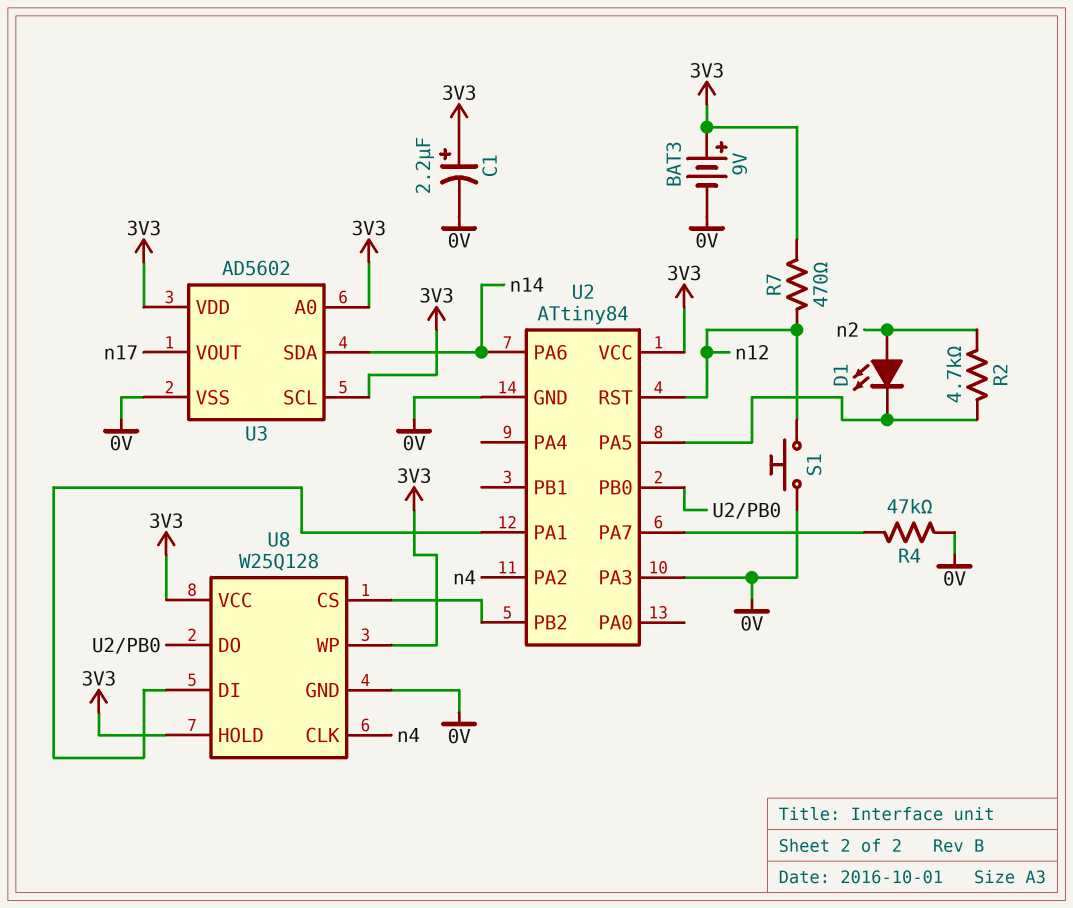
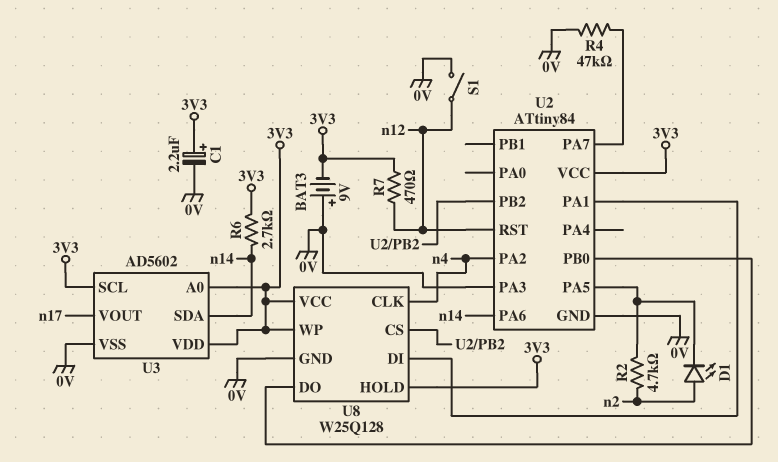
BAT3: 9V (plus 3V3, minus 0V) -> 9V (plus 0V, minus 3V3)
R6: none -> 2.7k (3V3, n14)
S1: button (0V, n12) -> switch (0V, n12)

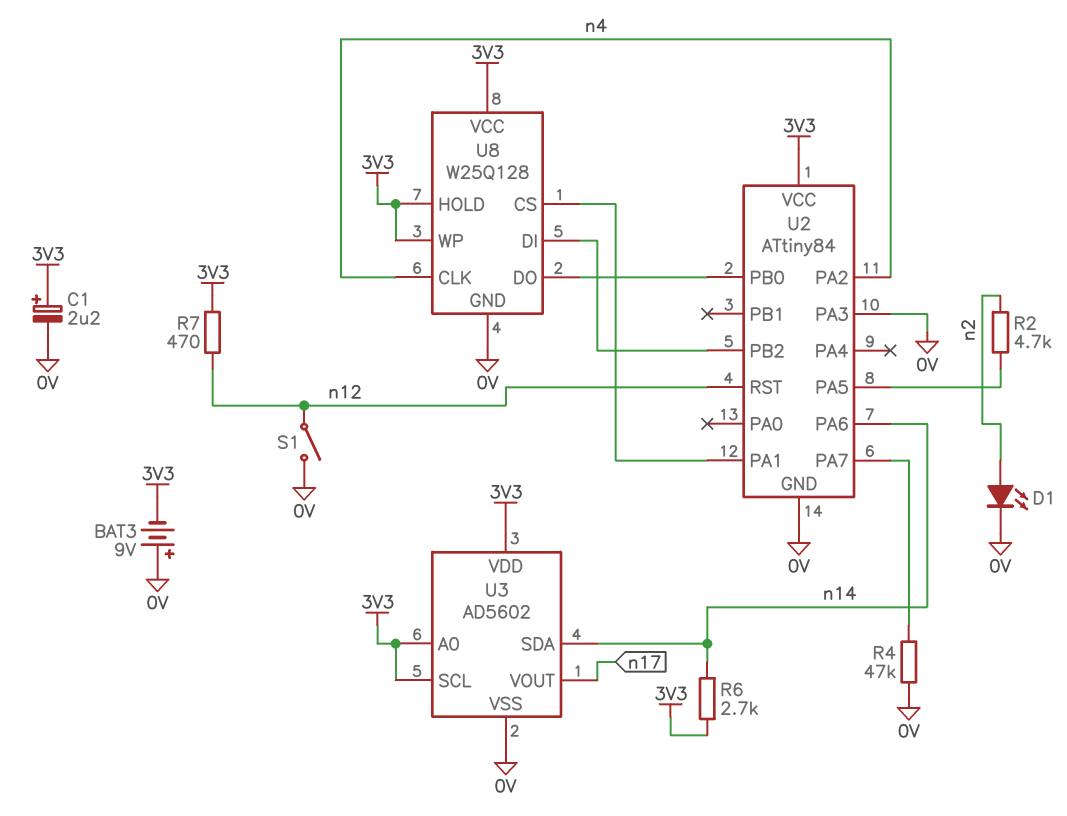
D1: LED (A n2, K U2/PA5) -> LED (A n2, K 0V)
U8 pin CS: U2/PB2 -> U2/PA1
U8 pin DI: U2/PA1 -> U2/PB2

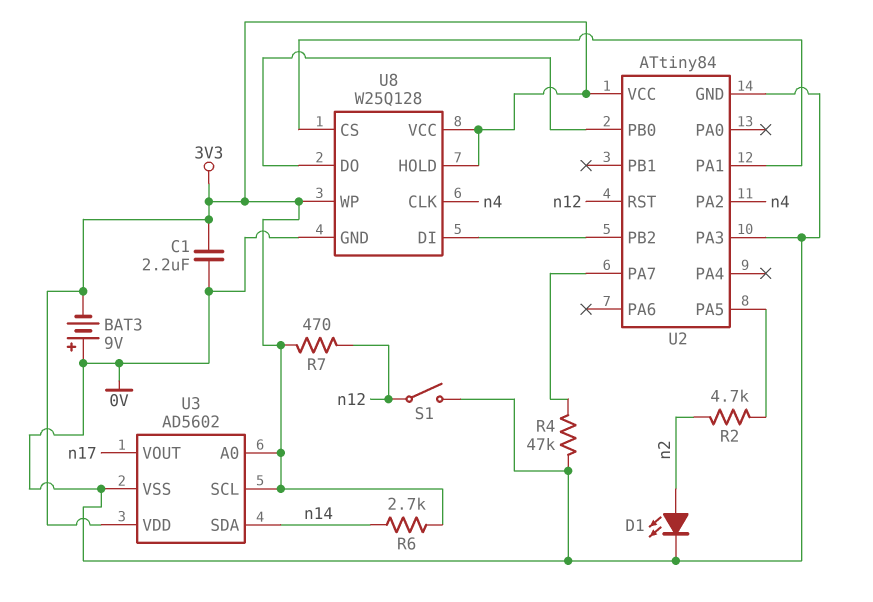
C1: 2.2uF (plus 3V3, minus 0V) -> 2.2uF (0V, 3V3)
U2 pin PA6: n14 -> none

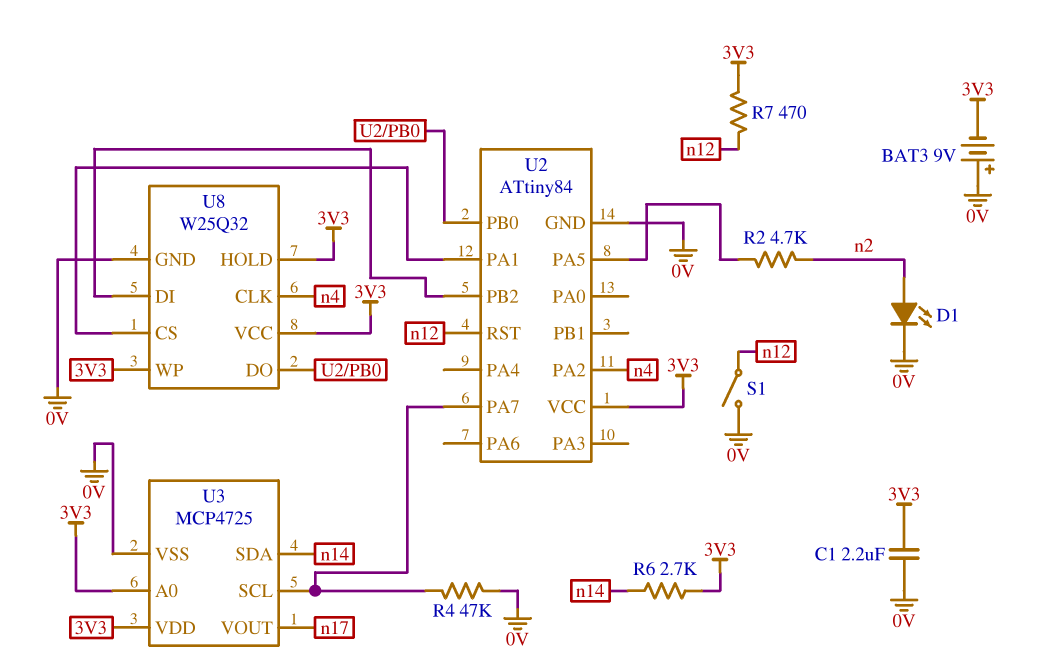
U2 pin PA3: 0V -> none
U3: AD5602 -> MCP4725
U3 pin SCL: 3V3 -> U2/PA7
U8: W25Q128 -> W25Q32

